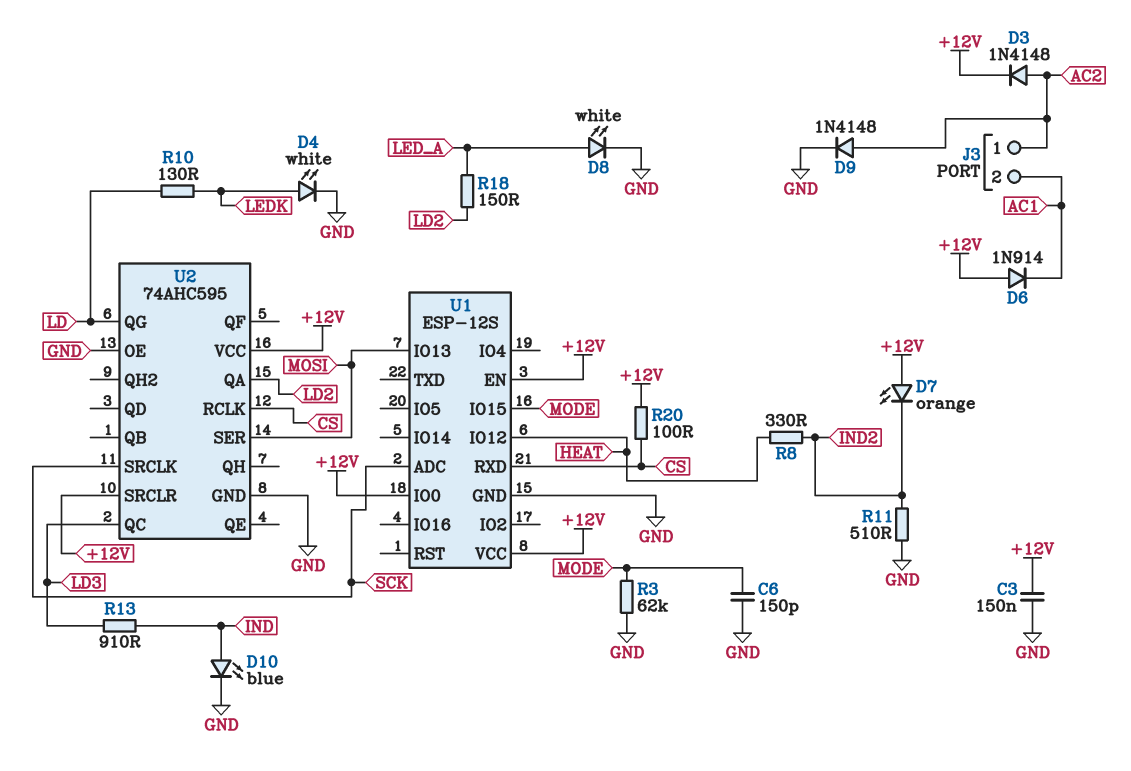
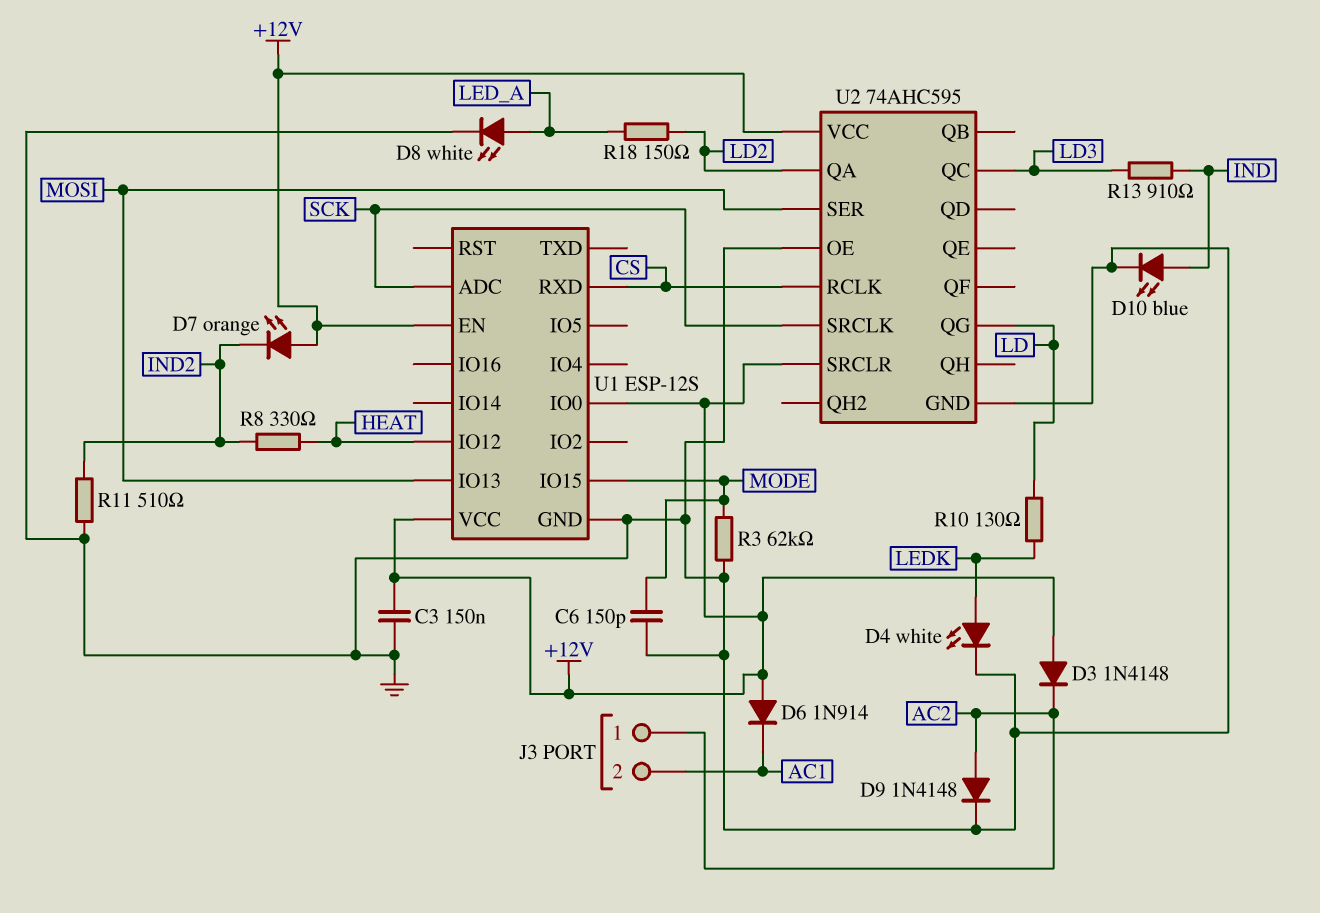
D3: diode 1N4148 (A AC2, K +12V) -> diode 1N4148 (A +12V, K AC2)
R20: 100 (+12V, CS) -> none

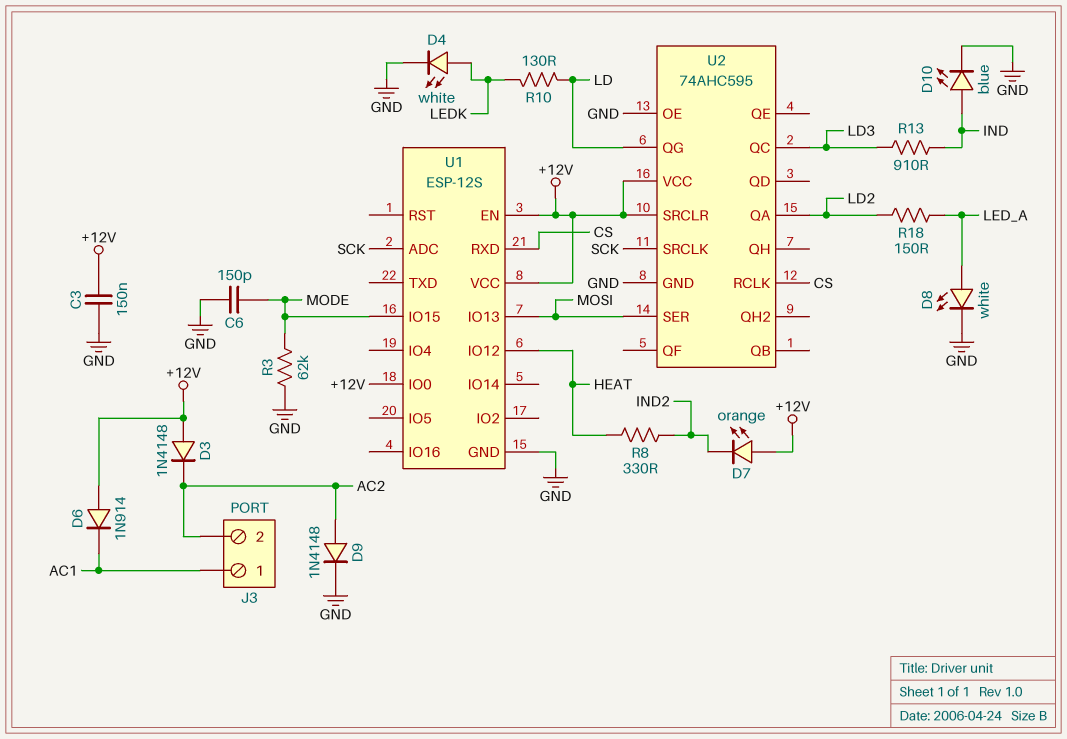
J3 pin 1: AC2 -> AC1
J3 pin 2: AC1 -> AC2
R11: 510 (GND, IND2) -> none

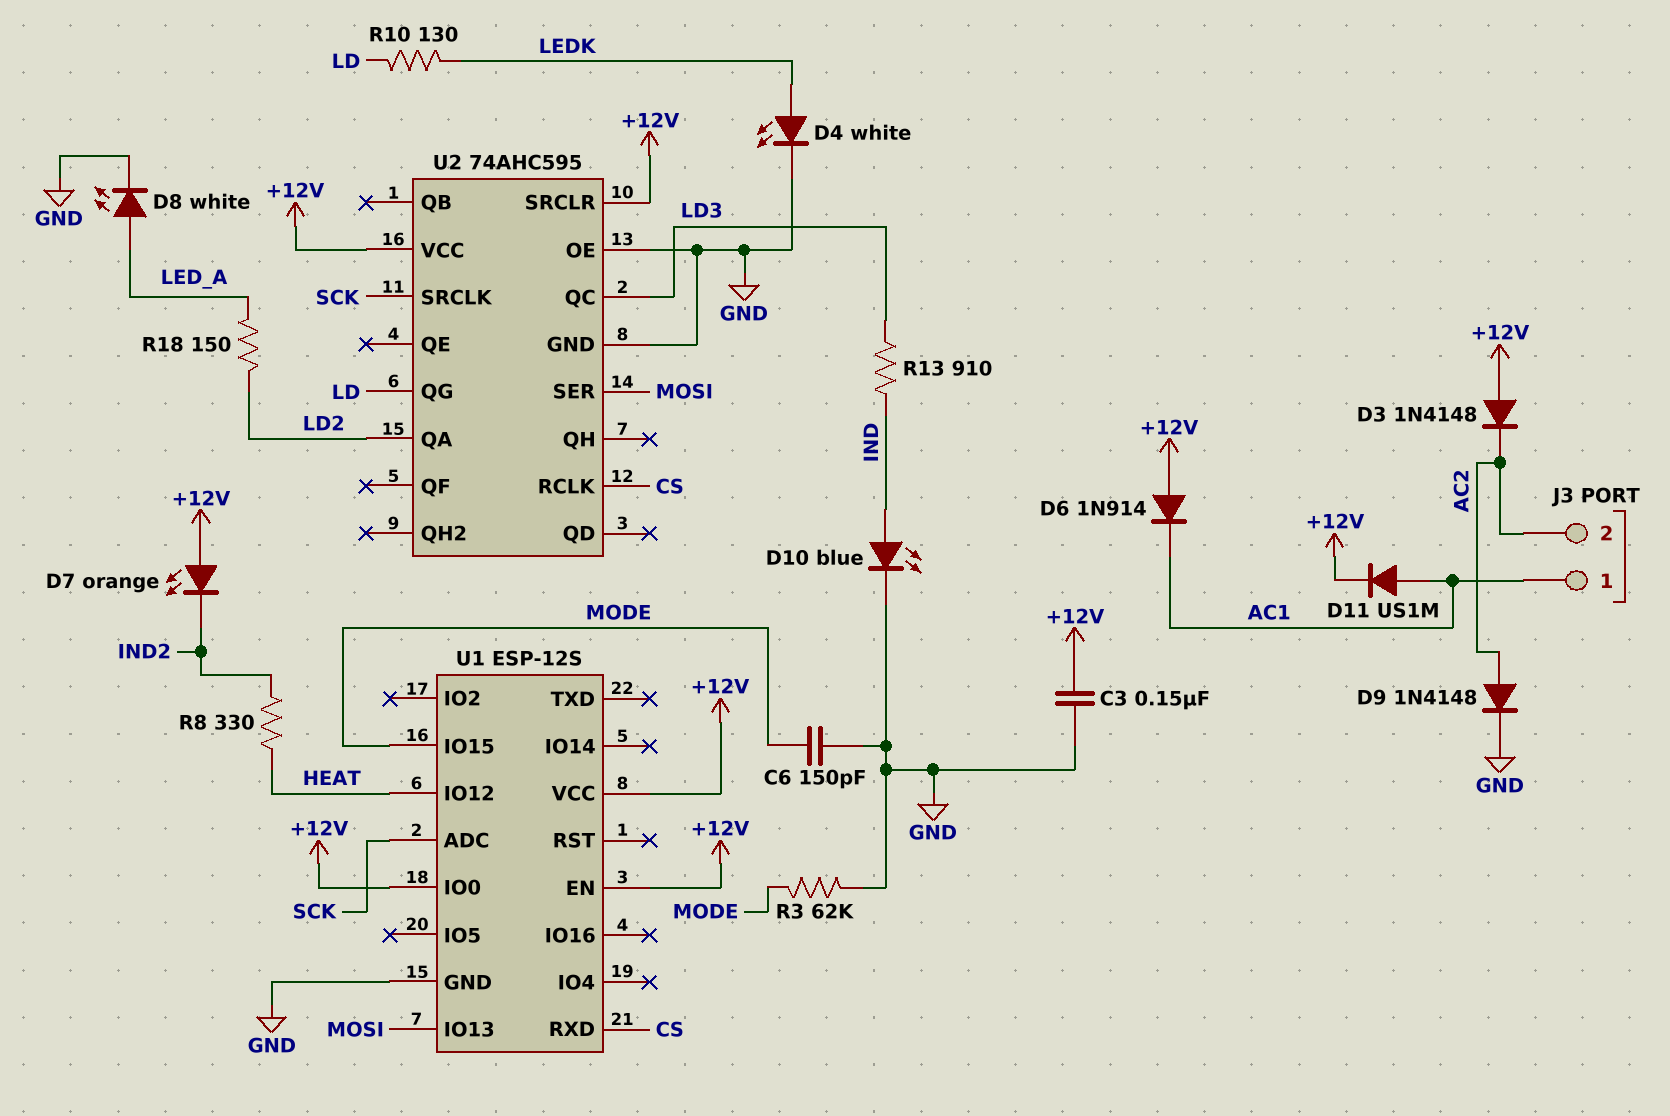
D11: none -> diode US1M (A AC1, K +12V)

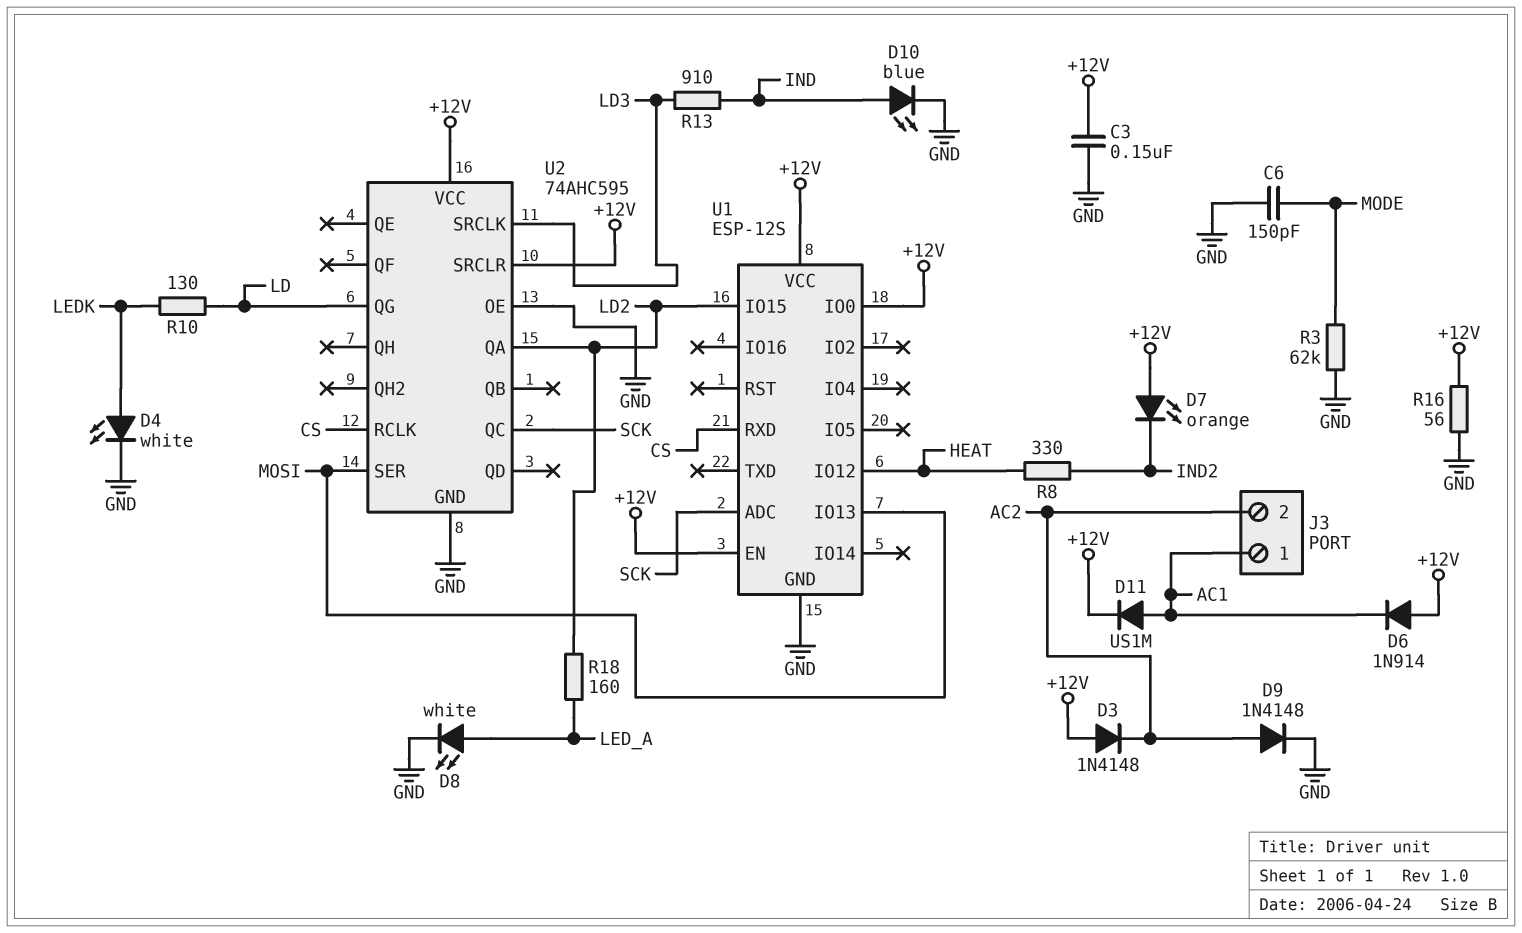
R16: none -> 56 (+12V, GND)
R18: 150 (LD2, LED_A) -> 160 (LD2, LED_A)
U1 pin IO15: MODE -> LD2
U2 pin QC: LD3 -> SCK
U2 pin SRCLK: SCK -> LD3

